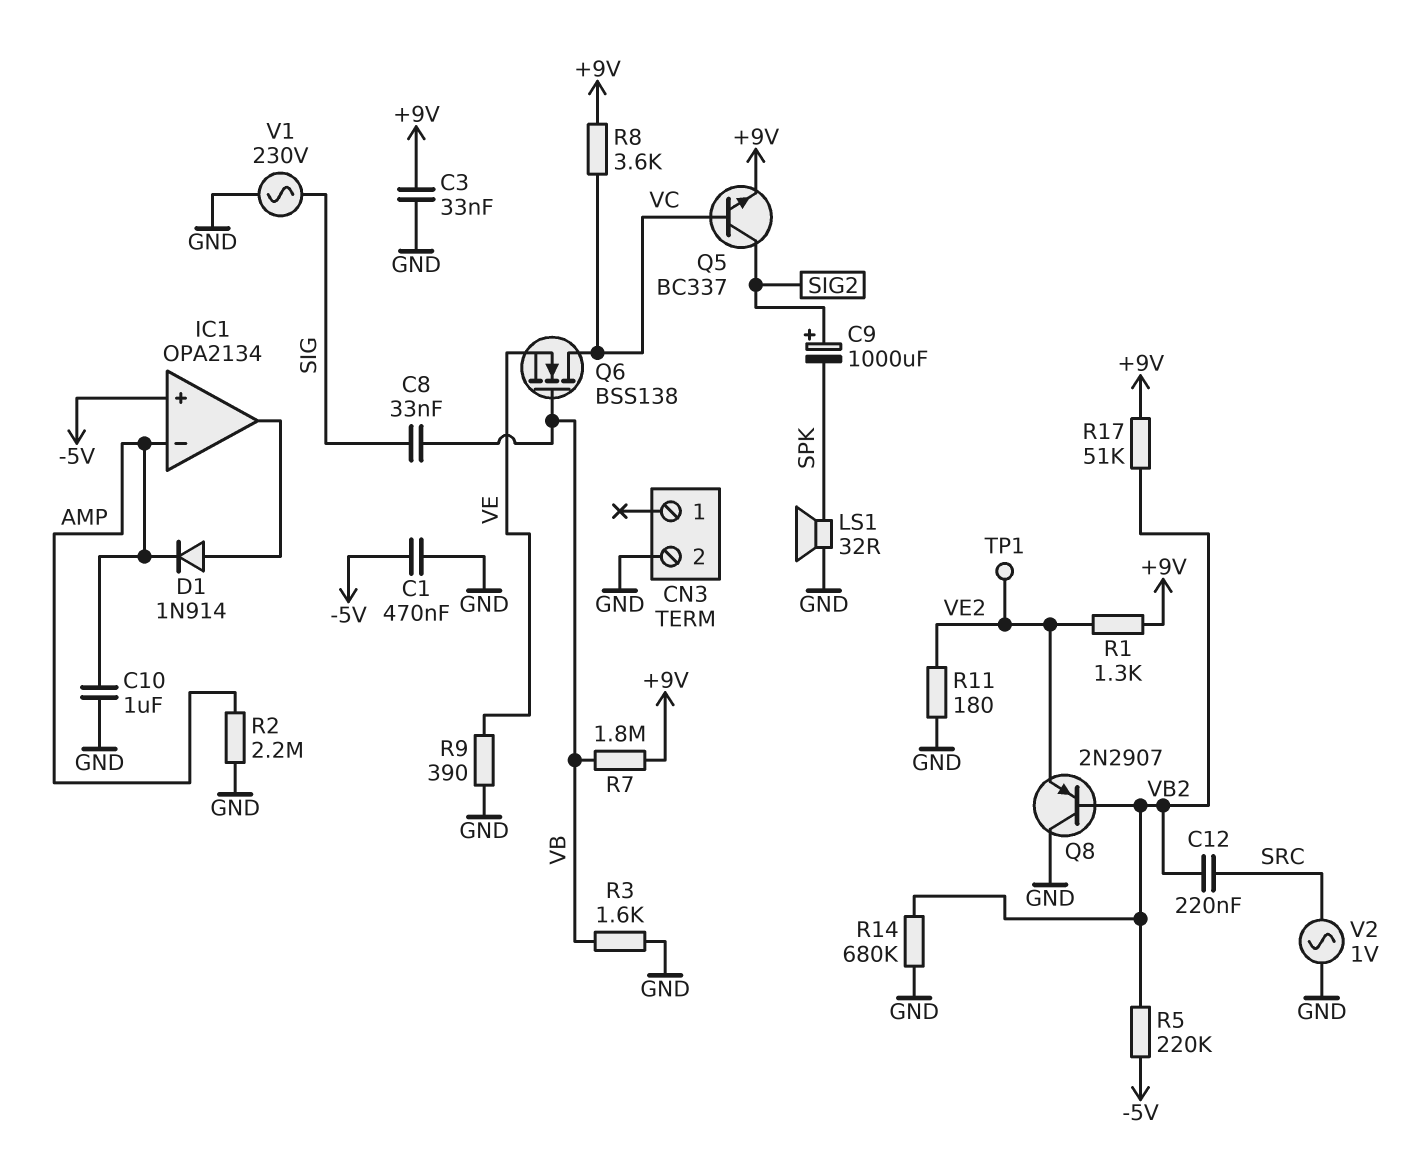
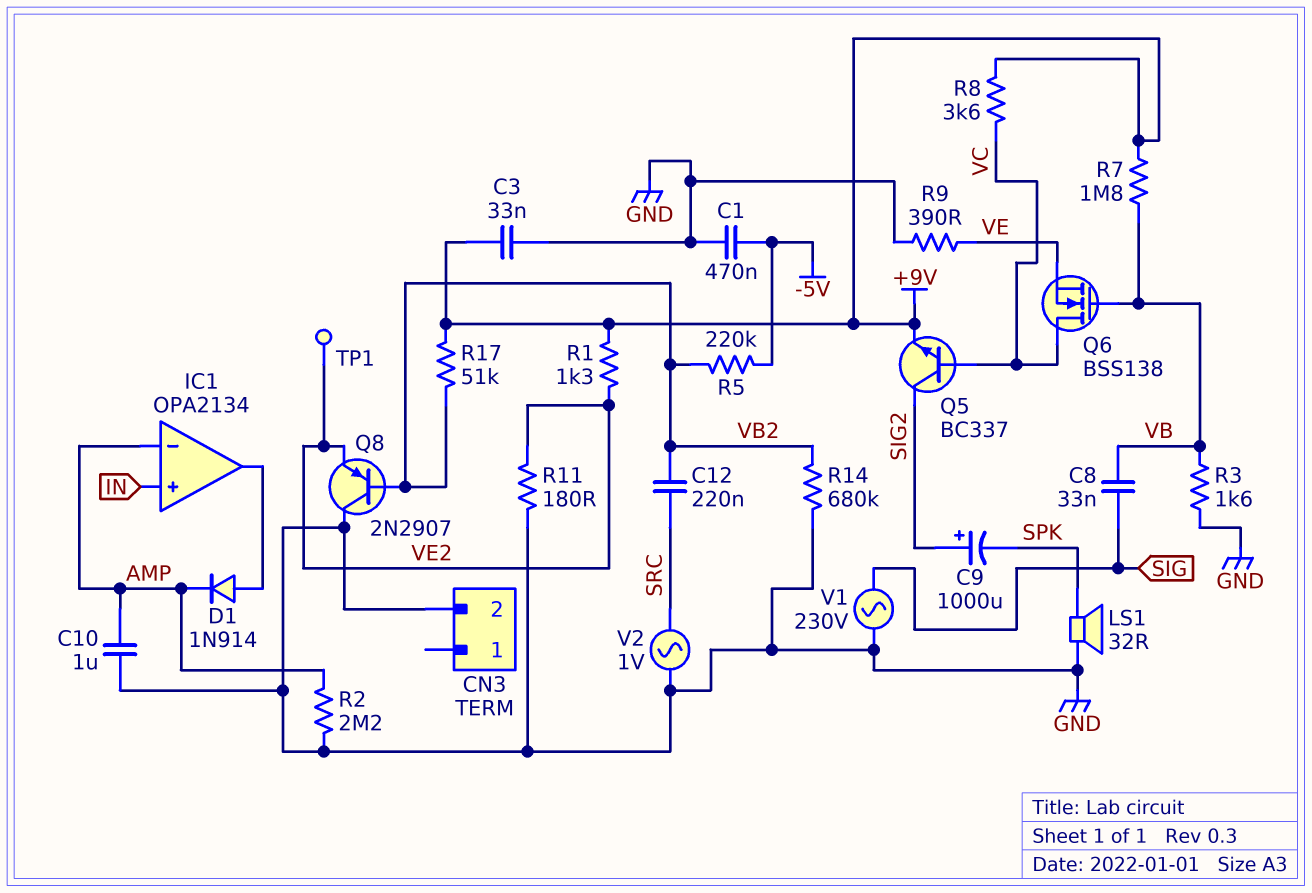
IC1 pin in+: -5V -> IN

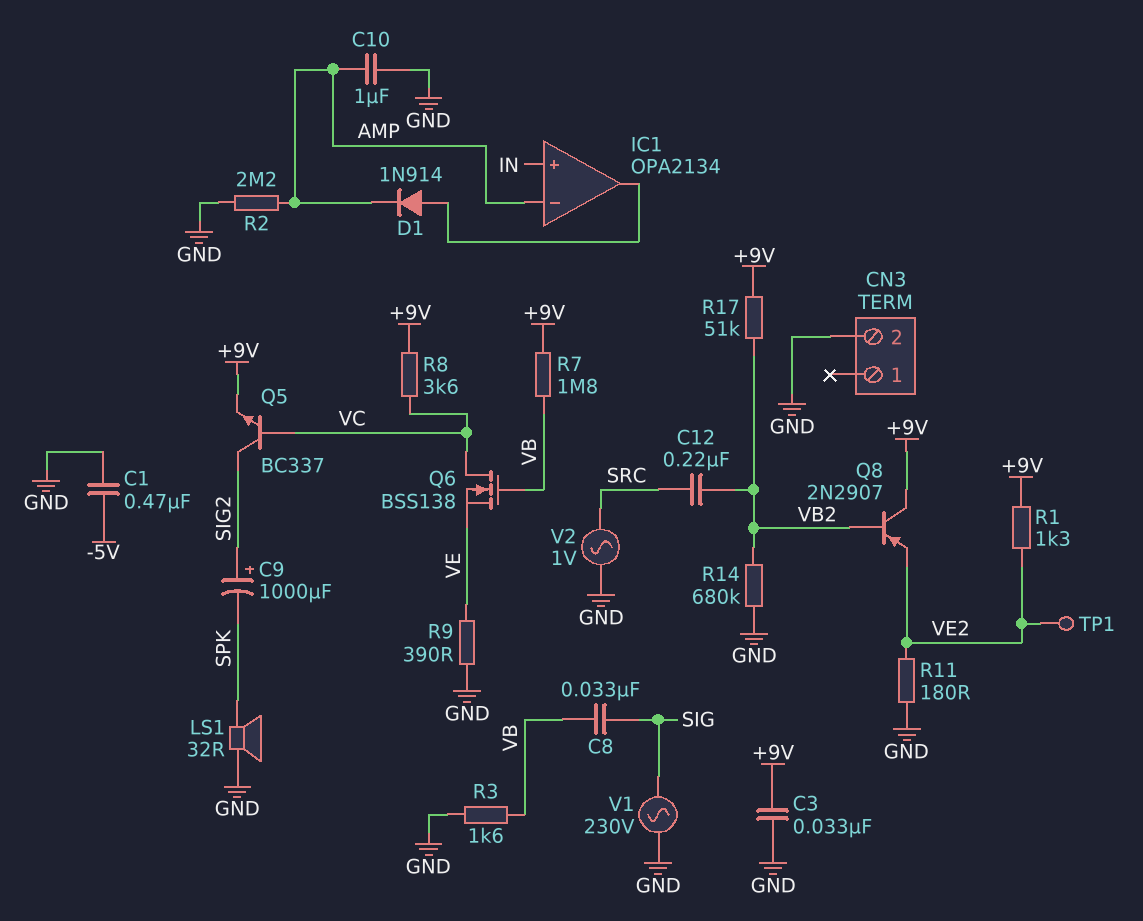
Q8: PNP 2N2907 (B VB2, C GND, E VE2) -> PNP 2N2907 (B VB2, C +9V, E VE2)
R5: 220k (-5V, VB2) -> none

